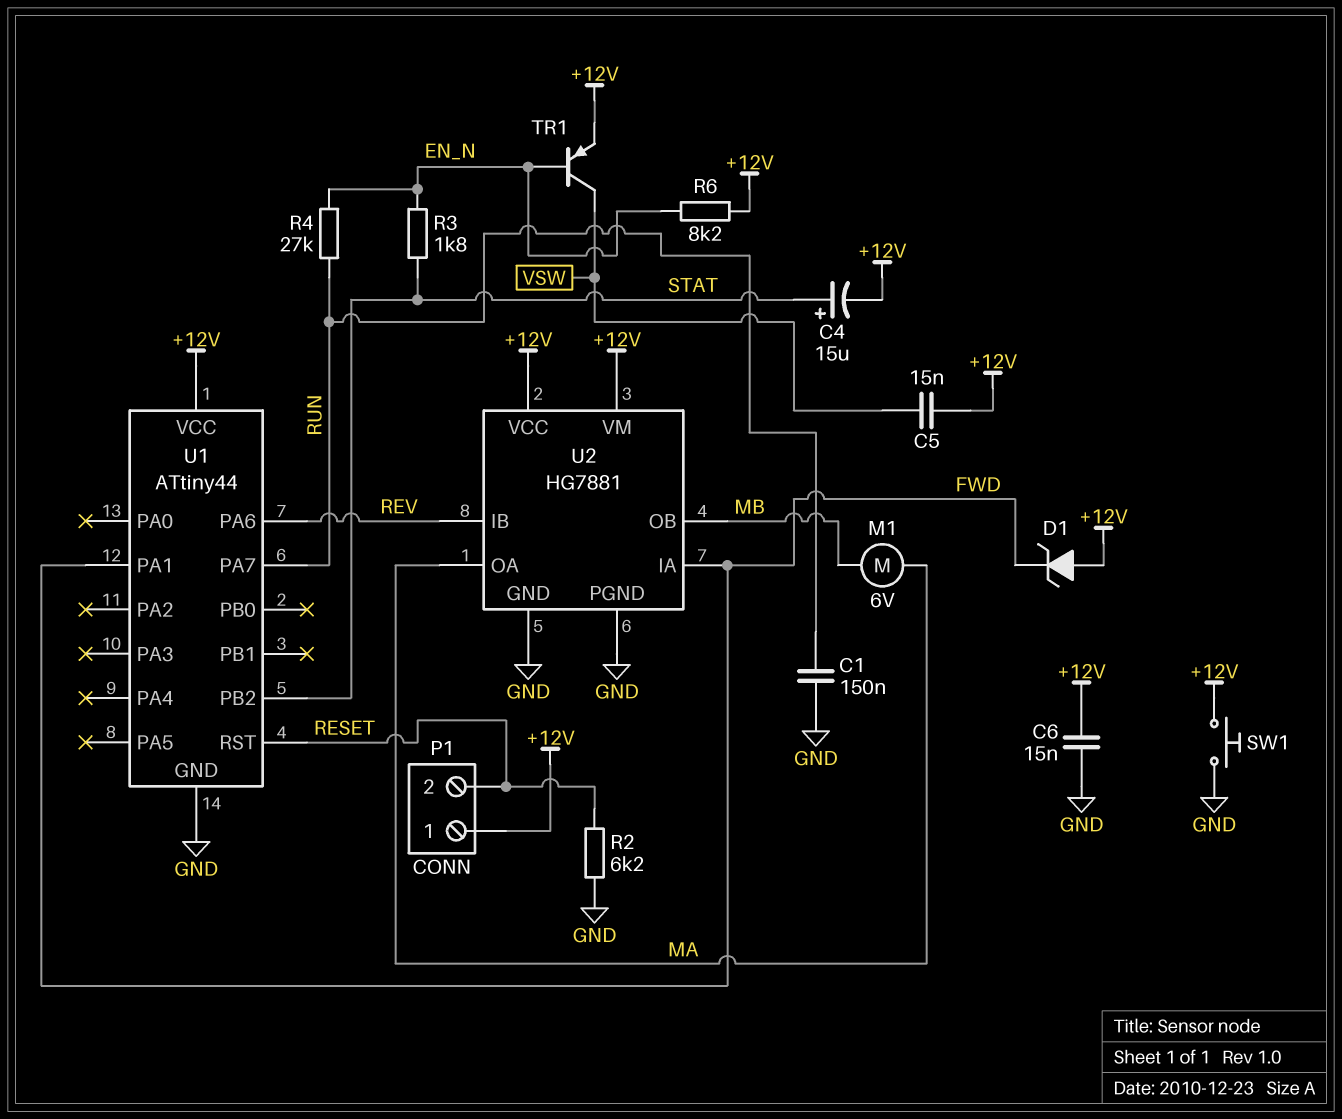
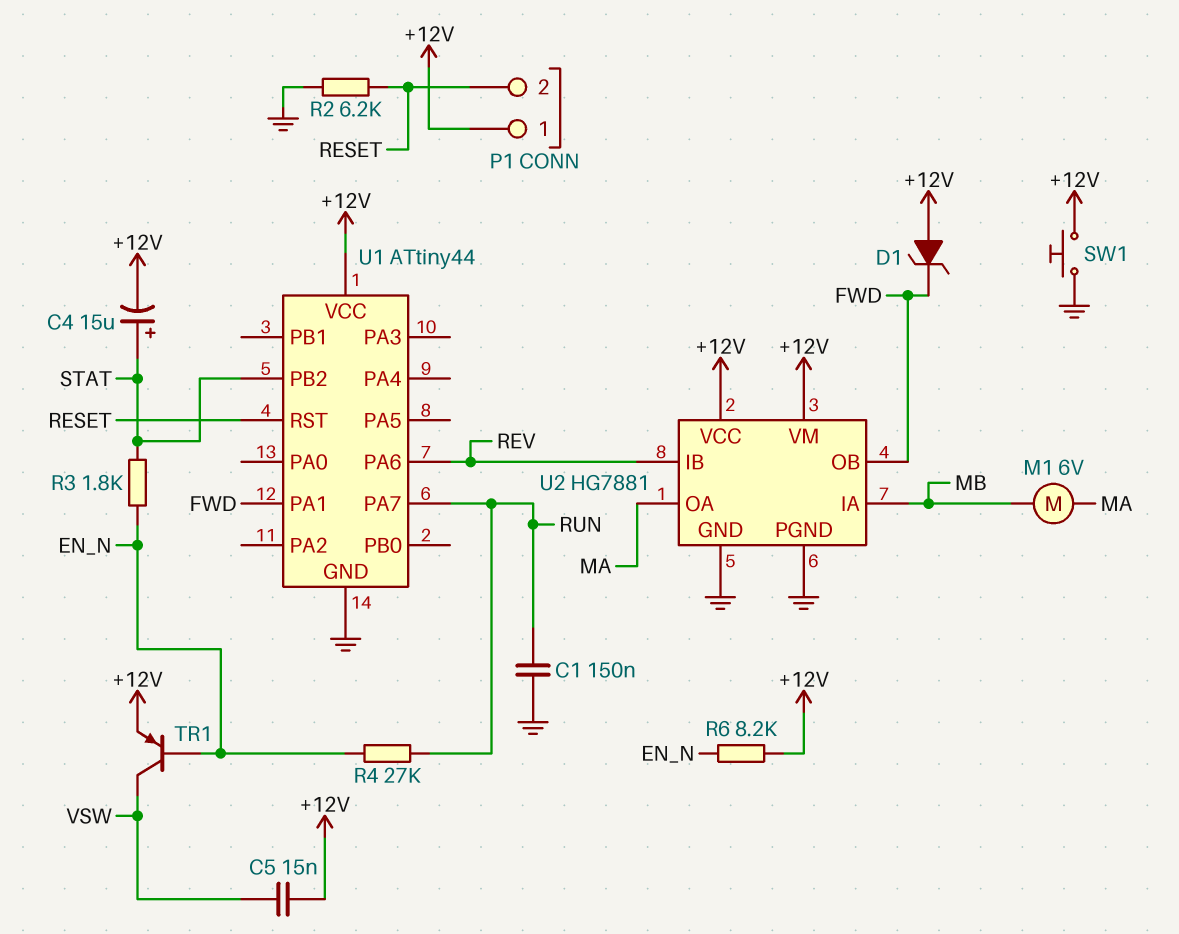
C6: 15nF (+12V, GND) -> none
U2 pin IA: FWD -> MB
U2 pin OB: MB -> FWD

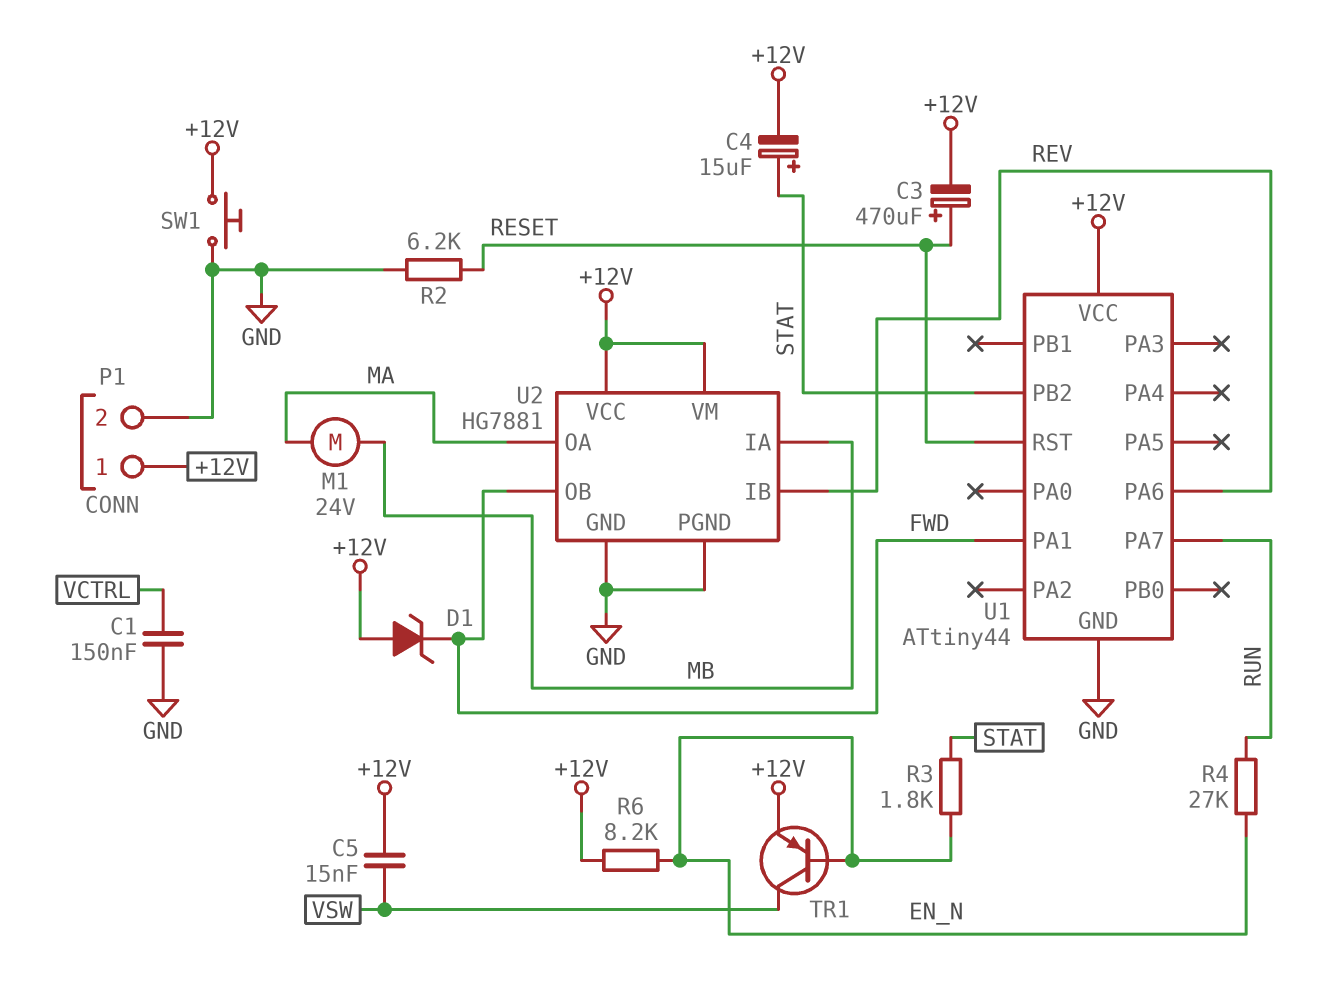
C1: 150nF (GND, RUN) -> 150nF (GND, VCTRL)
C3: none -> 470uF (plus RESET, minus +12V)
M1: motor 6V (MA, MB) -> motor 24V (MA, MB)
P1 pin 2: RESET -> GND

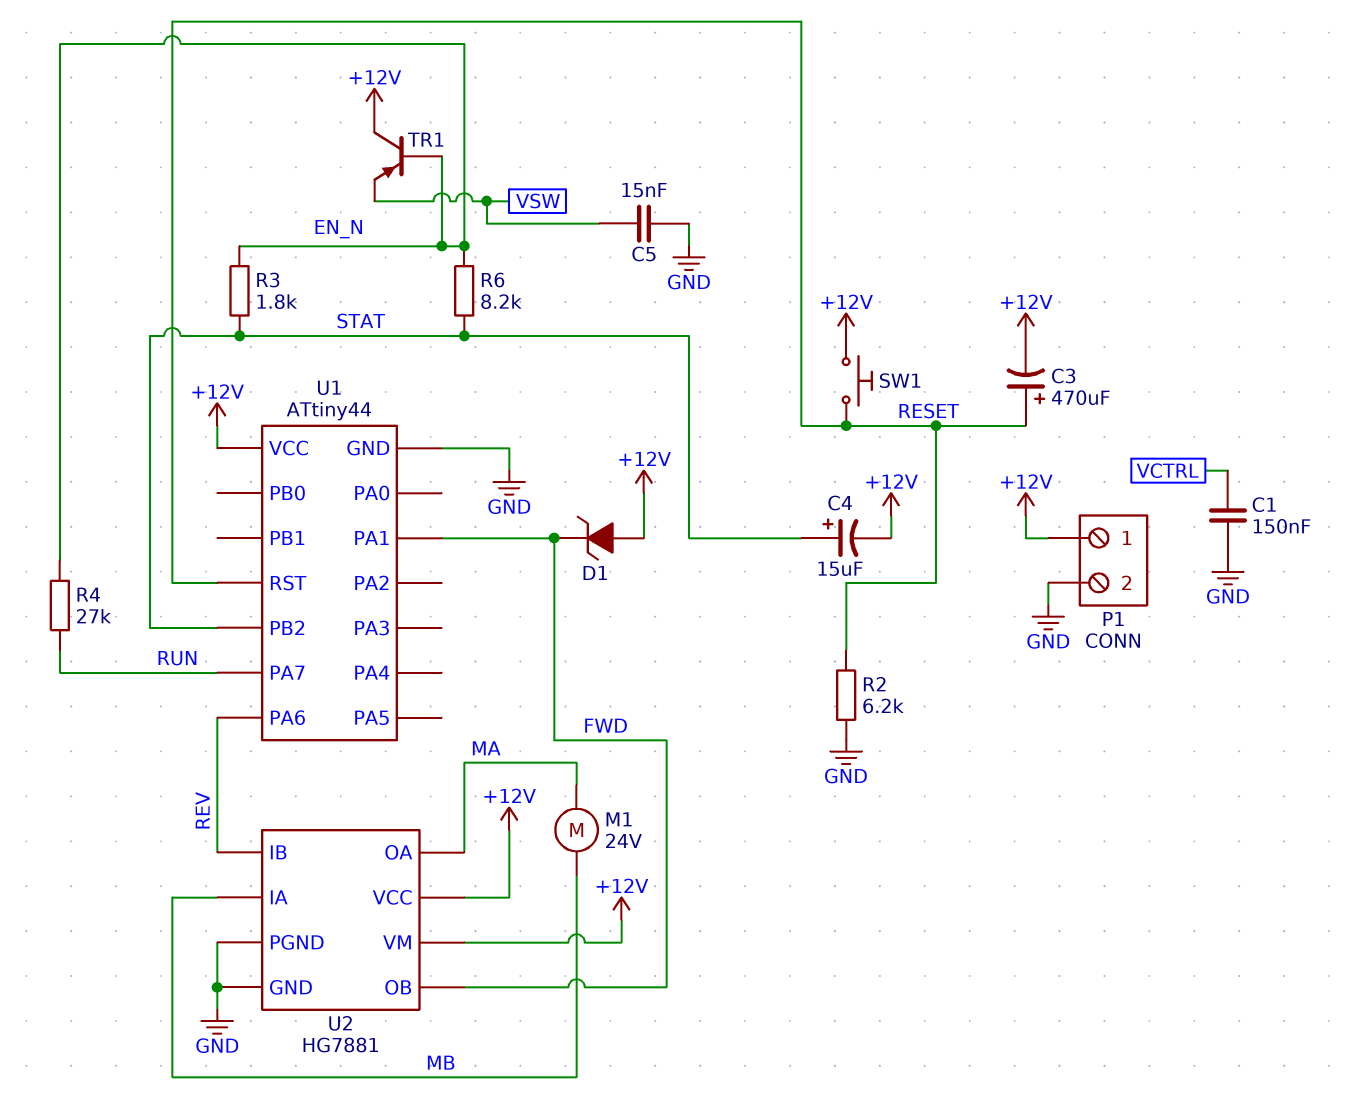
C5: 15nF (+12V, VSW) -> 15nF (GND, VSW)
R6: 8.2k (+12V, EN_N) -> 8.2k (EN_N, STAT)
SW1: button (+12V, GND) -> button (+12V, RESET)
TR1: PNP (B EN_N, C VSW, E +12V) -> PNP (B EN_N, C +12V, E VSW)

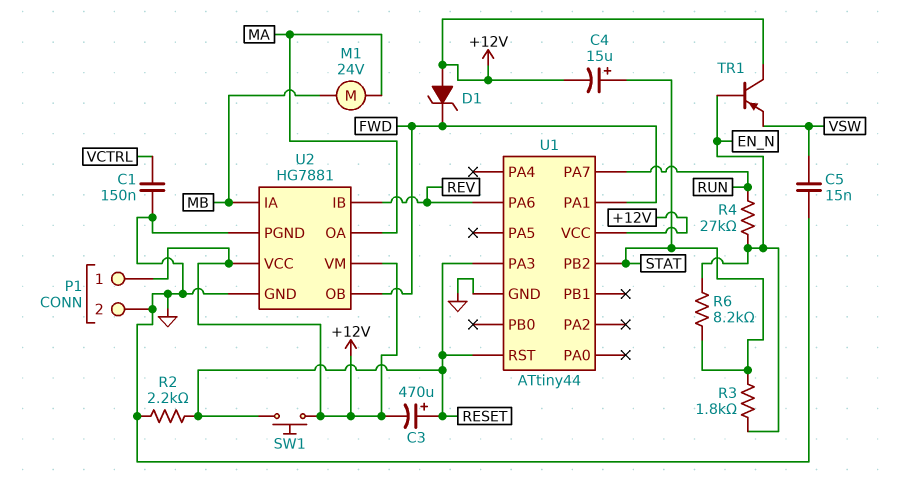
R2: 6.2k (GND, RESET) -> 2.2k (GND, RESET)
U1 pin PA3: none -> RESET

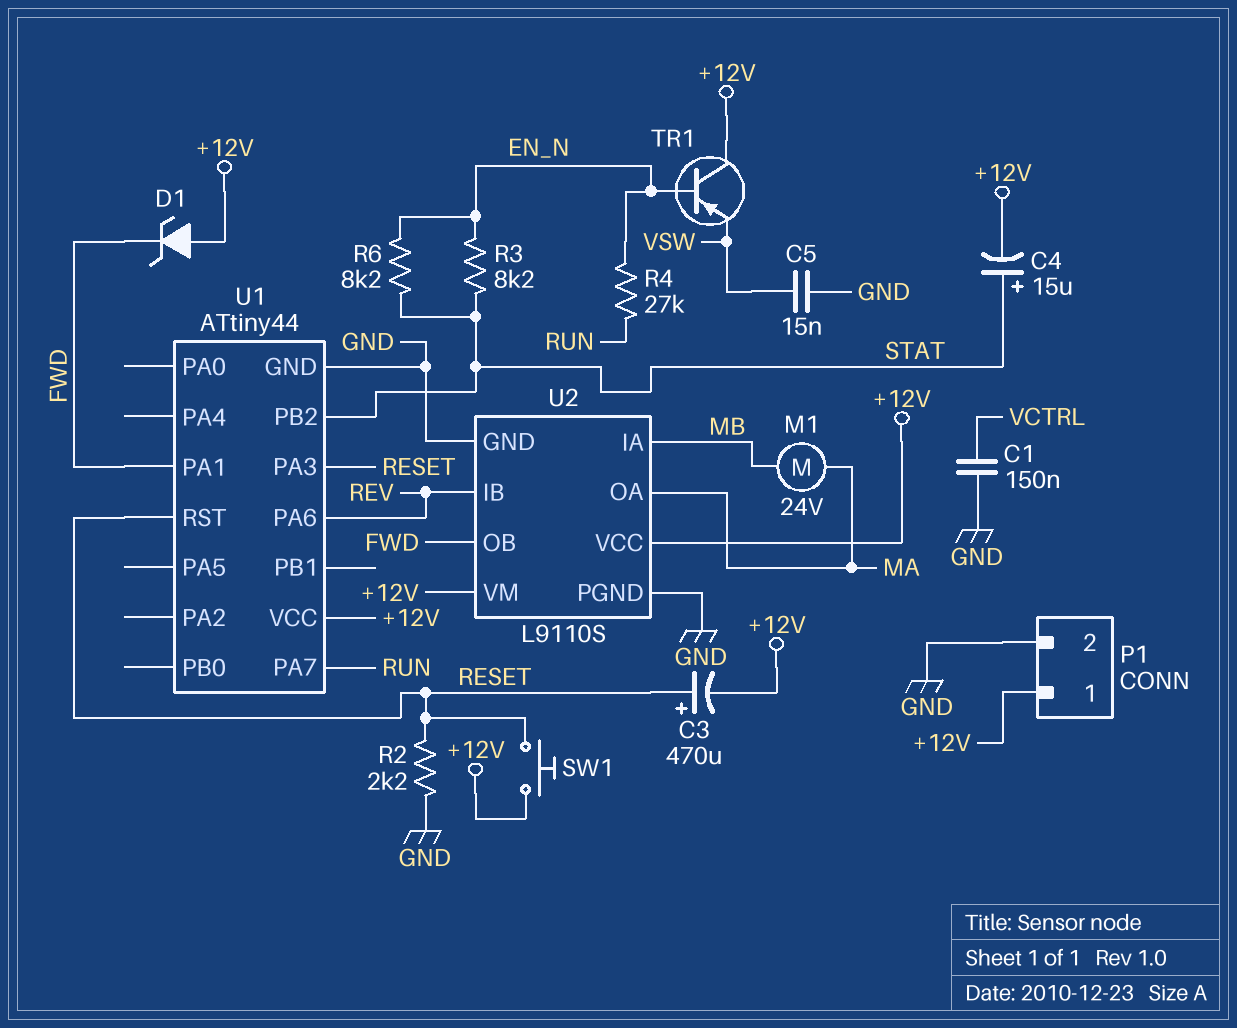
R3: 1.8k (EN_N, STAT) -> 8.2k (EN_N, STAT)
U2: HG7881 -> L9110S

